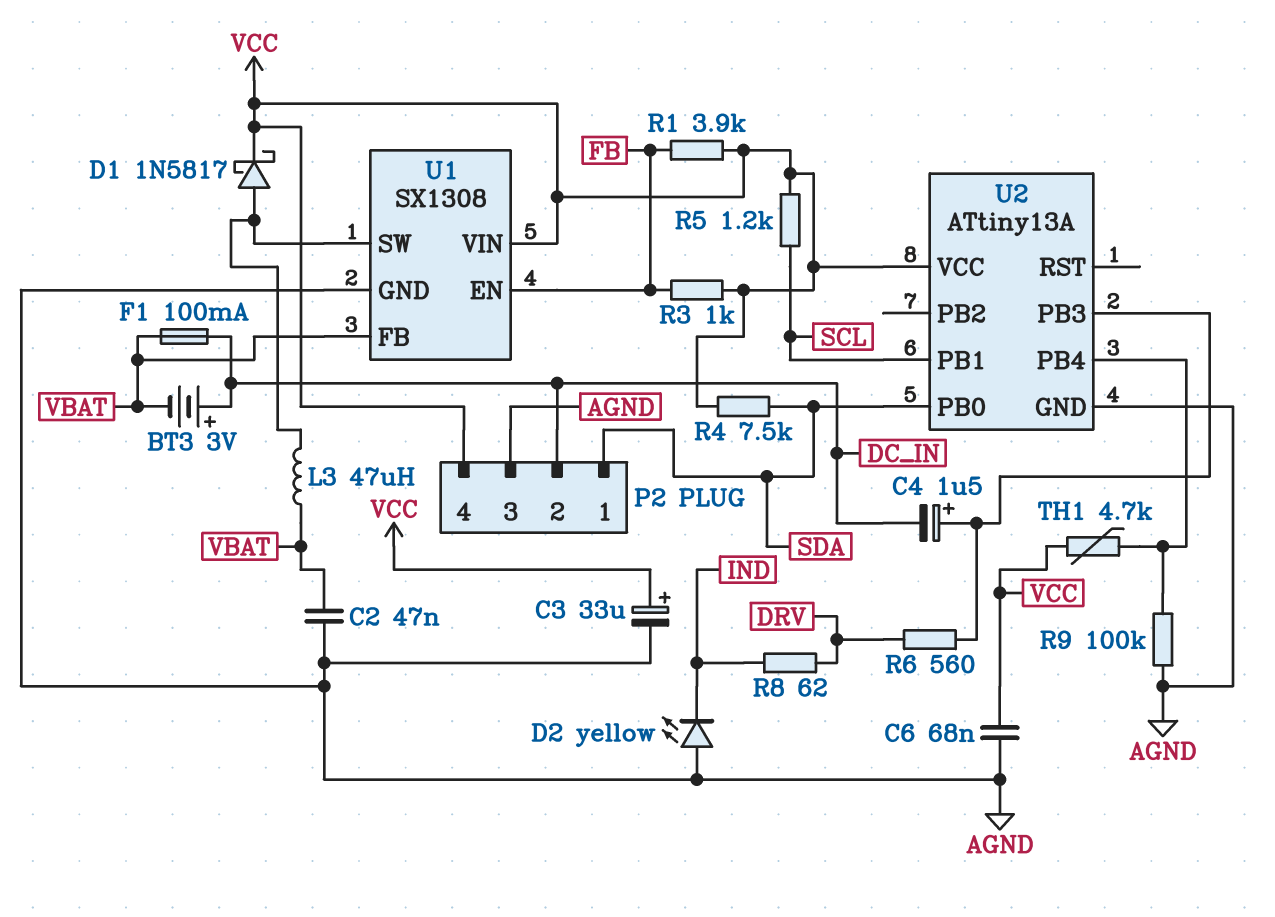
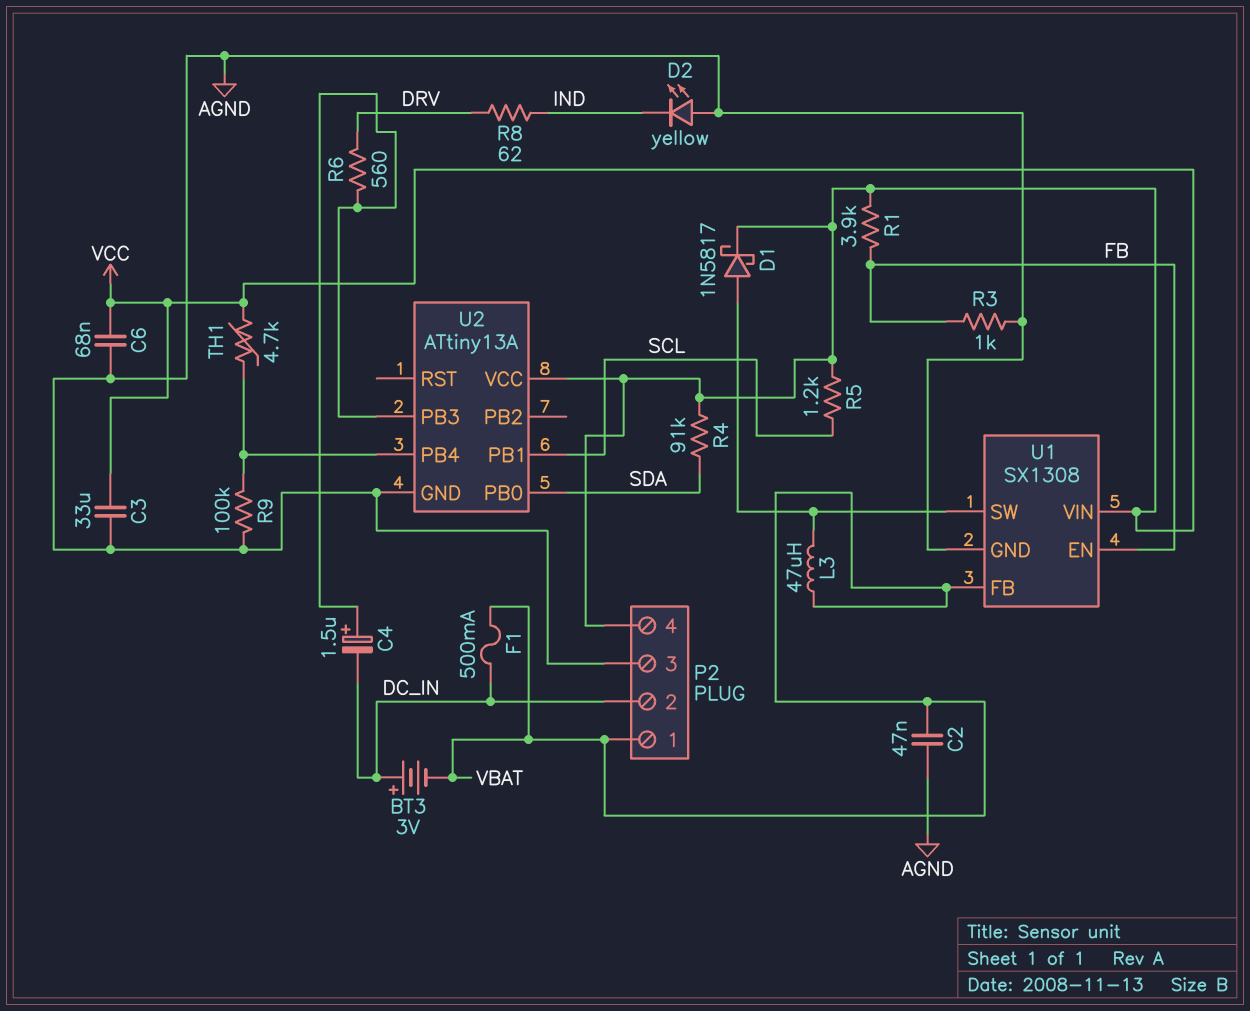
C3: 33uF (plus VCC, minus AGND) -> 33uF (AGND, VCC)
F1: 100mA (DC_IN, VBAT) -> 500mA (DC_IN, VBAT)
P2 pin 1: SDA -> VBAT
R3: 1k (FB, VCC) -> 1k (AGND, FB)
R4: 7.5k (SDA, VCC) -> 91k (SDA, VCC)

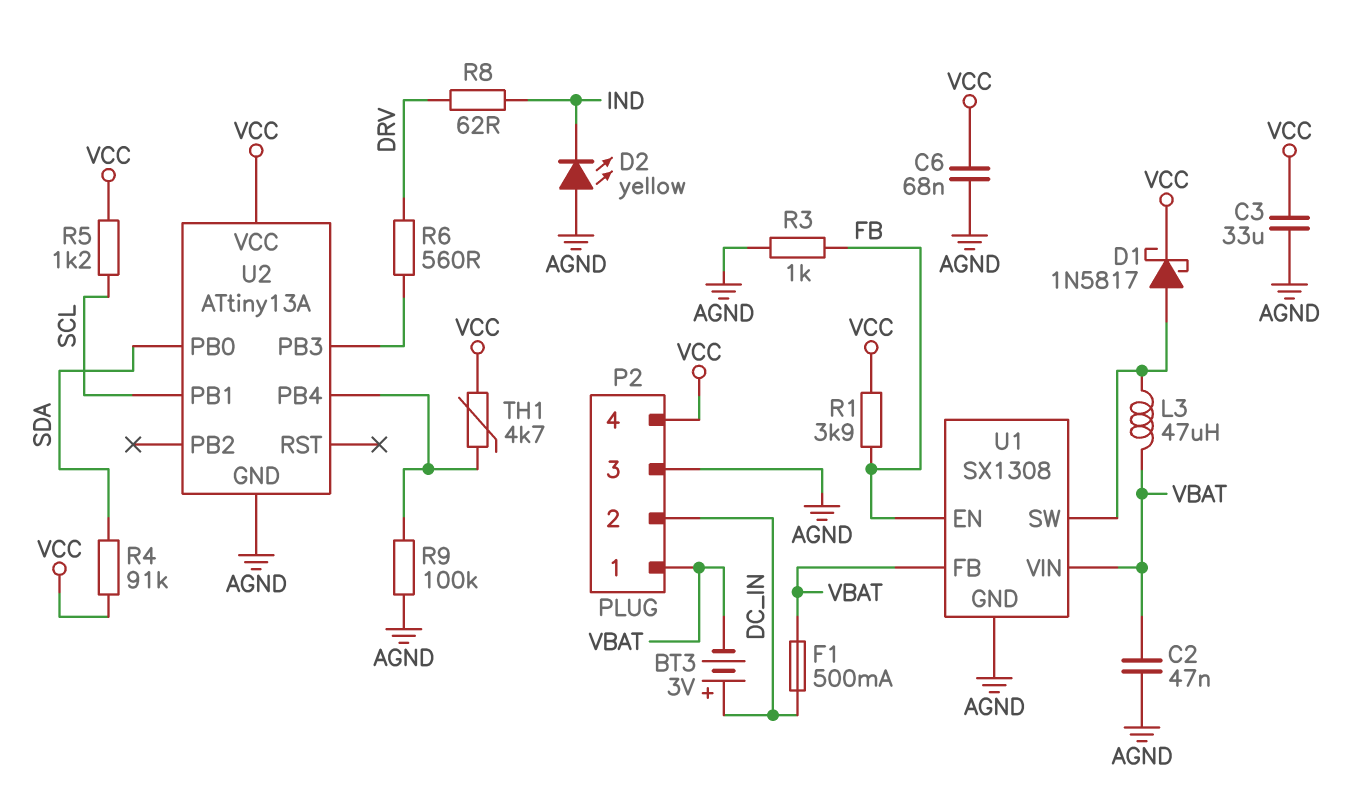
C4: 1.5uF (plus U2/PB3, minus DC_IN) -> none
U1 pin VIN: VCC -> VBAT

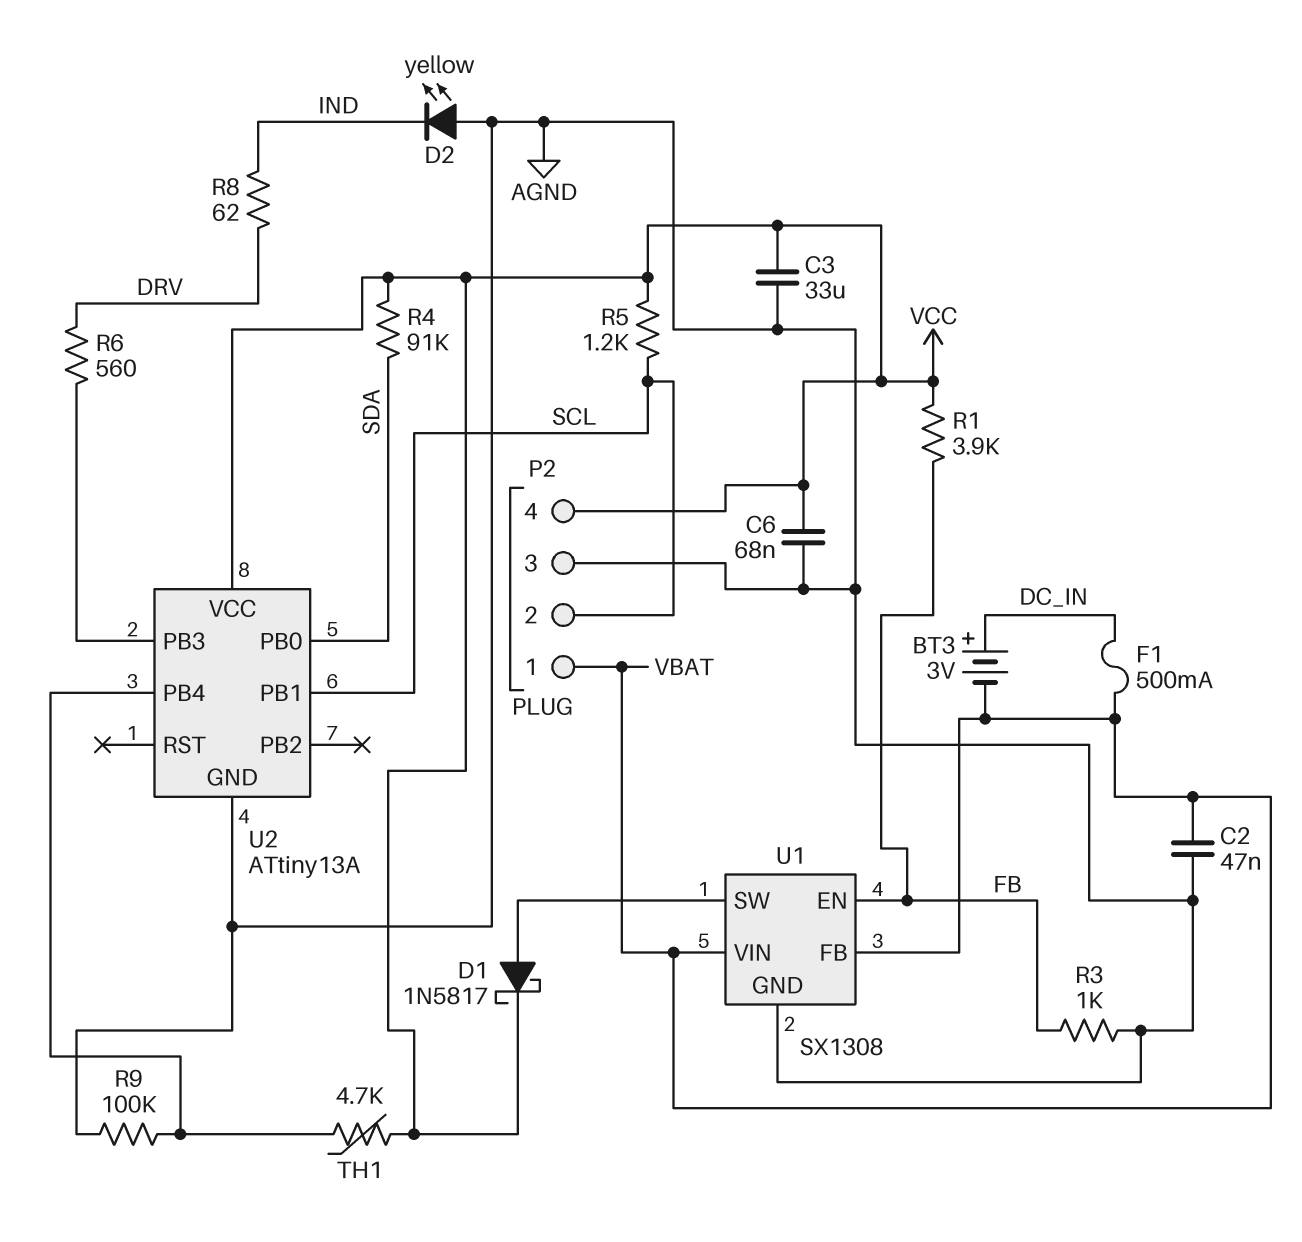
L3: 47uH (U1/SW, VBAT) -> none
P2 pin 2: DC_IN -> SCL

